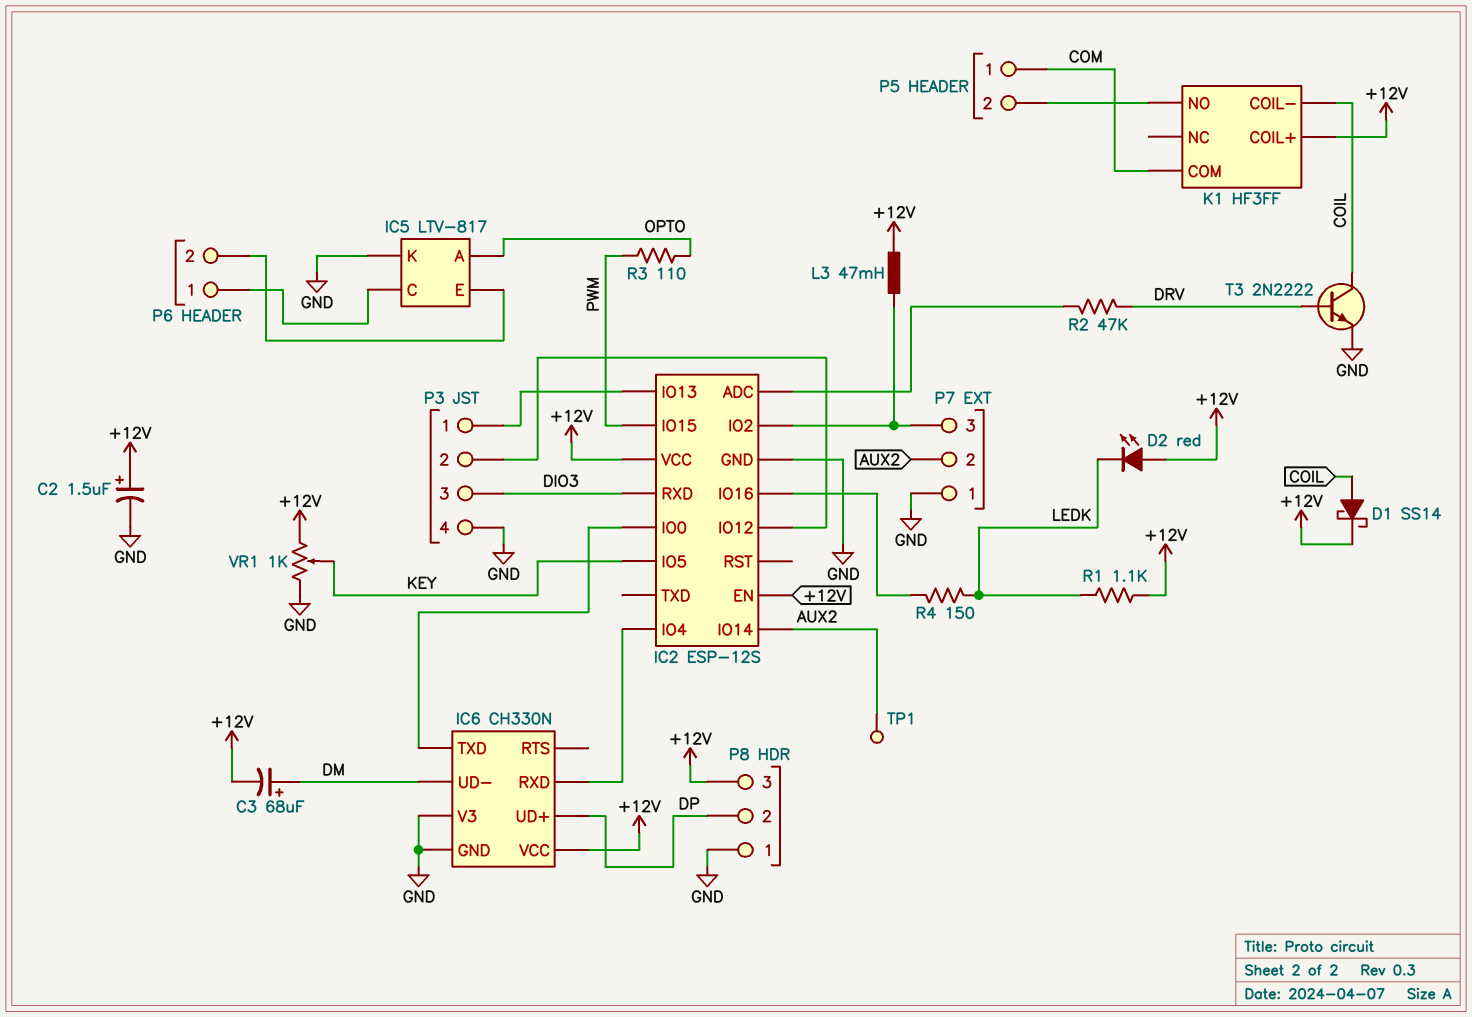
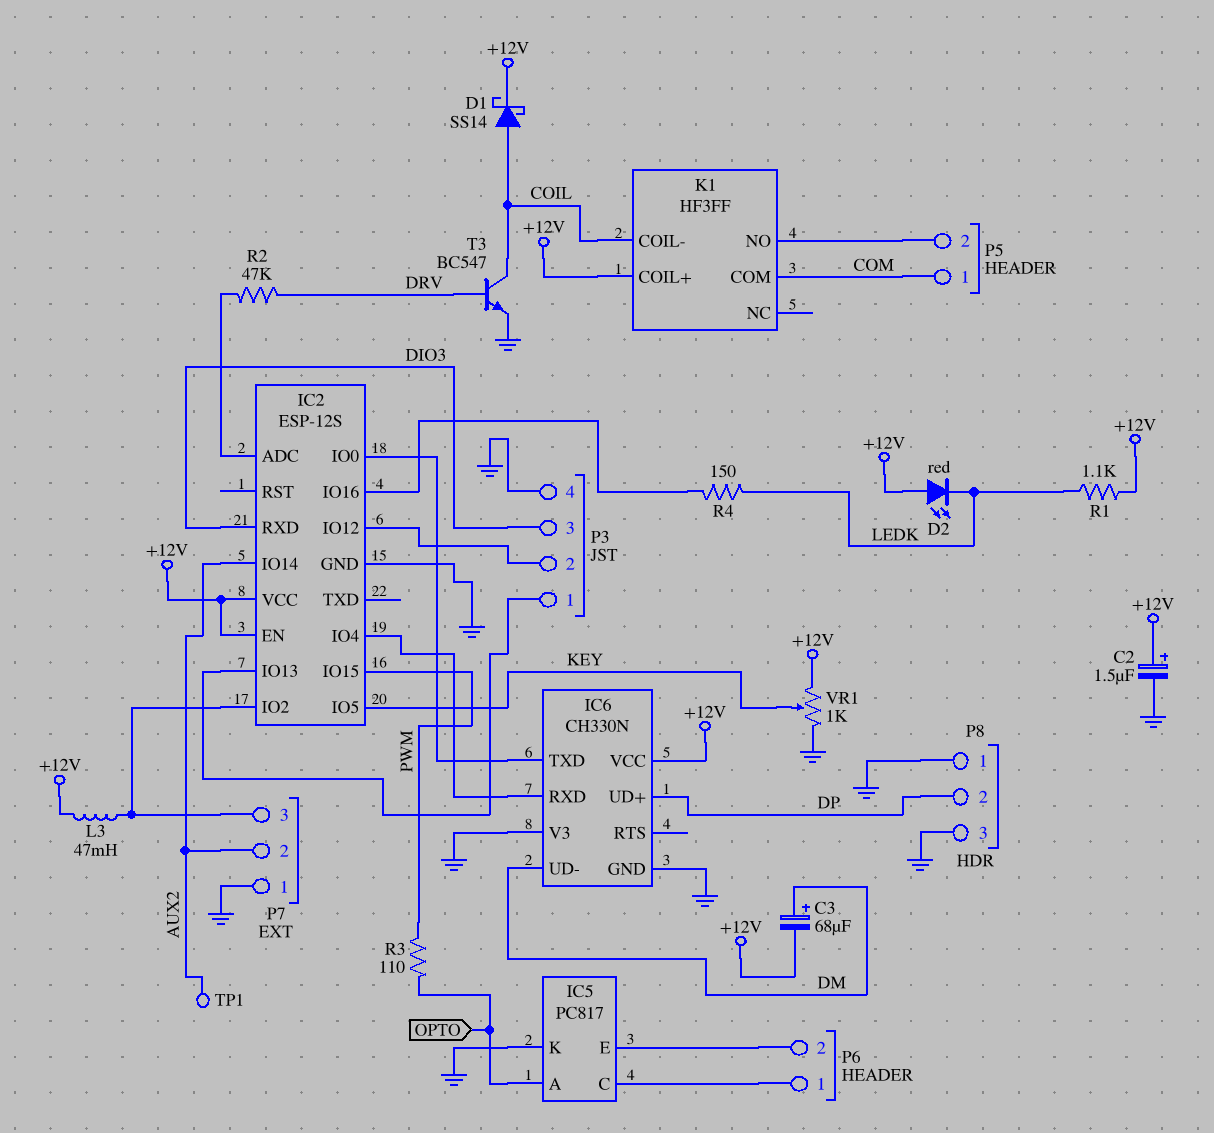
IC5: LTV-817 -> PC817
P8 pin 3: +12V -> GND
T3: NPN 2N2222 (B DRV, C COIL, E GND) -> NPN BC547 (B DRV, C COIL, E GND)

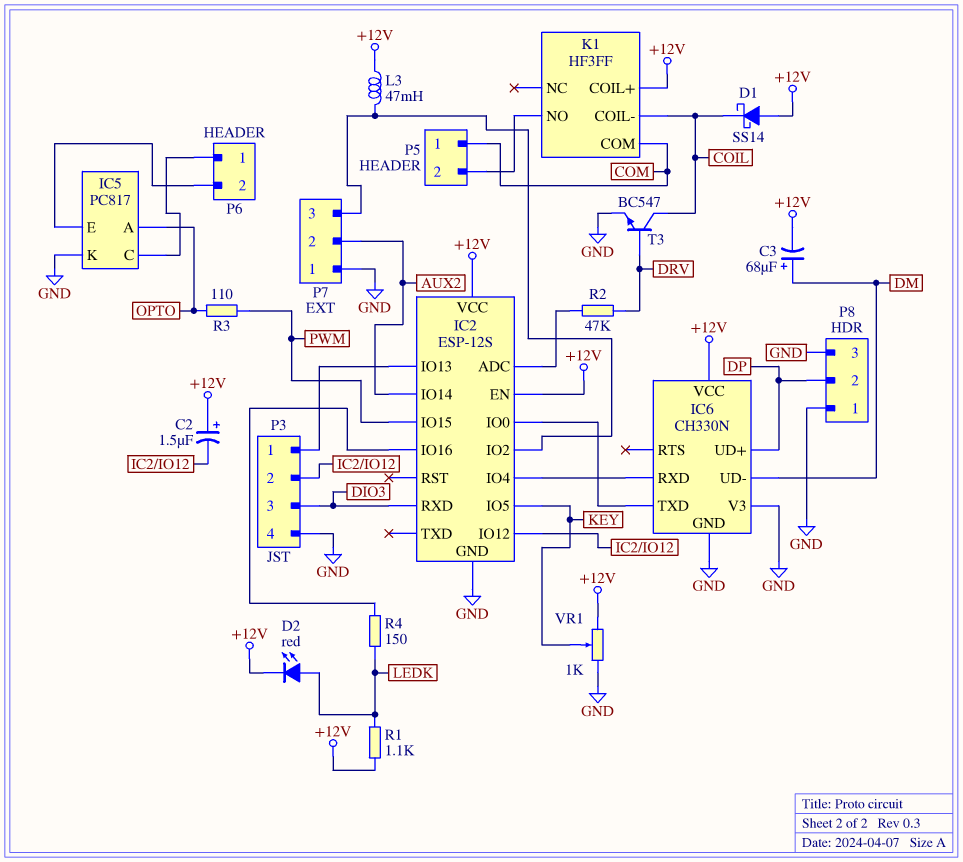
C2: 1.5uF (plus +12V, minus GND) -> 1.5uF (plus +12V, minus IC2/IO12)
D1: schottky SS14 (A COIL, K +12V) -> schottky SS14 (A +12V, K COIL)
D2: LED red (A +12V, K LEDK) -> LED red (A LEDK, K +12V)
TP1: test point (AUX2) -> none

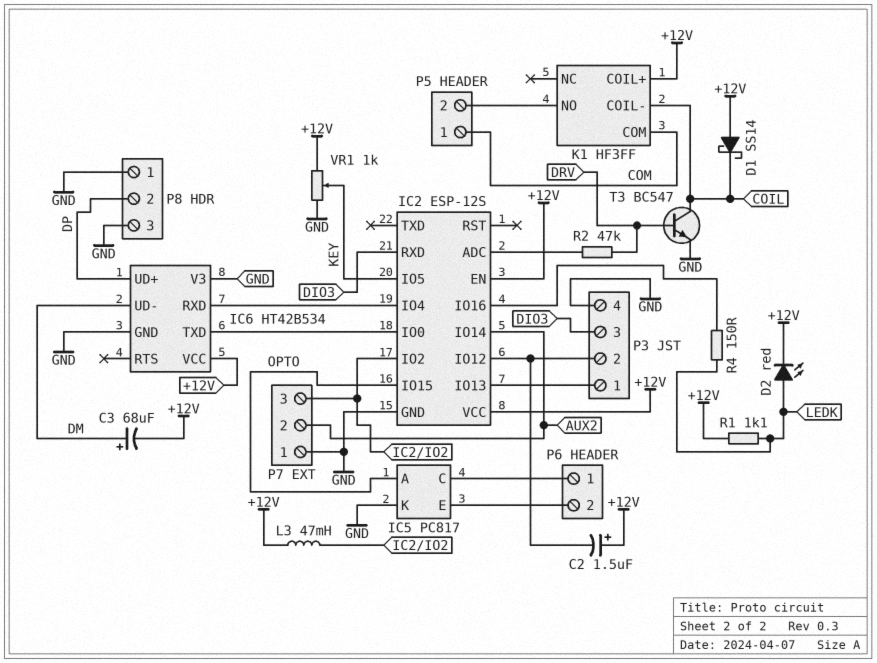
IC2 pin IO15: PWM -> OPTO
IC6: CH330N -> HT42B534
R3: 110 (OPTO, PWM) -> none

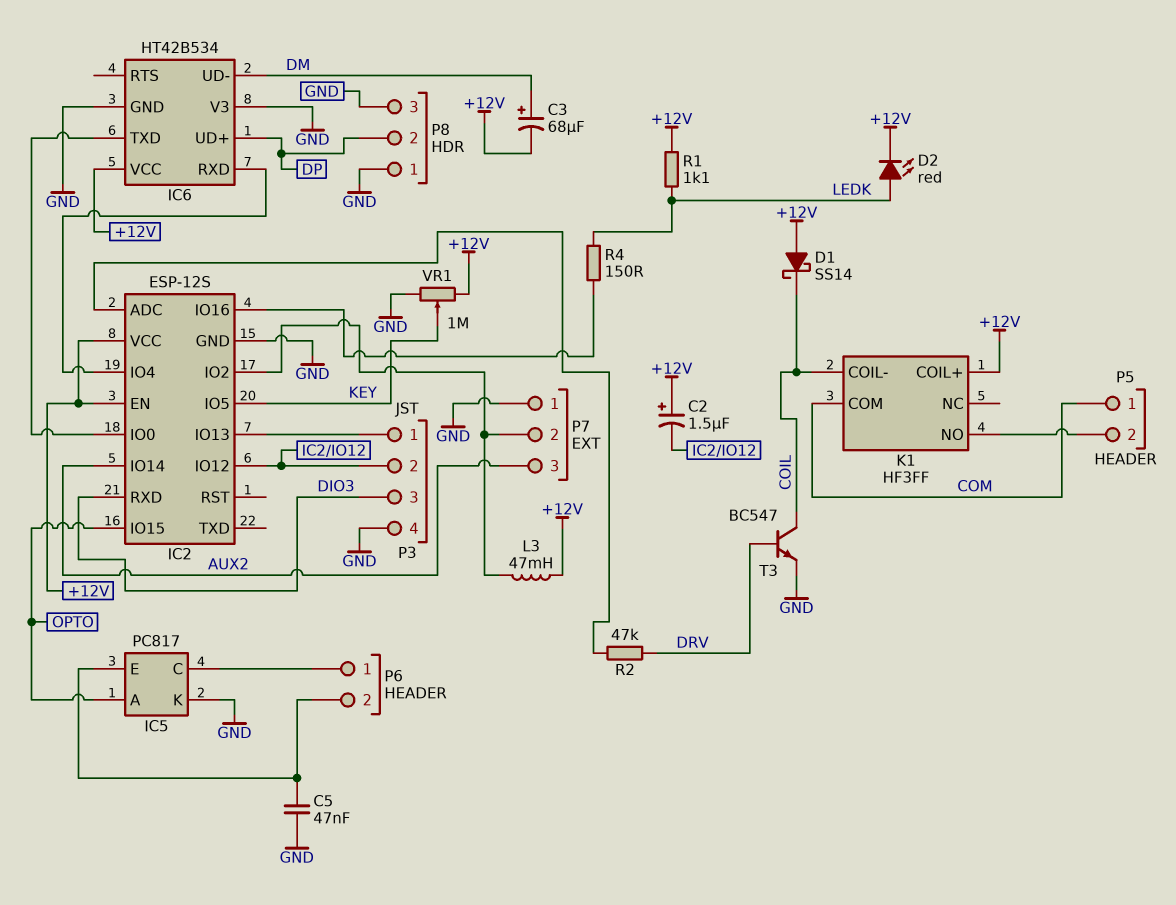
C5: none -> 47nF (GND, IC5/E)
P7 pin 2: AUX2 -> IC2/IO2
P7 pin 3: IC2/IO2 -> AUX2
VR1: 1k (+12V, GND, wiper KEY) -> 1M (+12V, GND, wiper KEY)

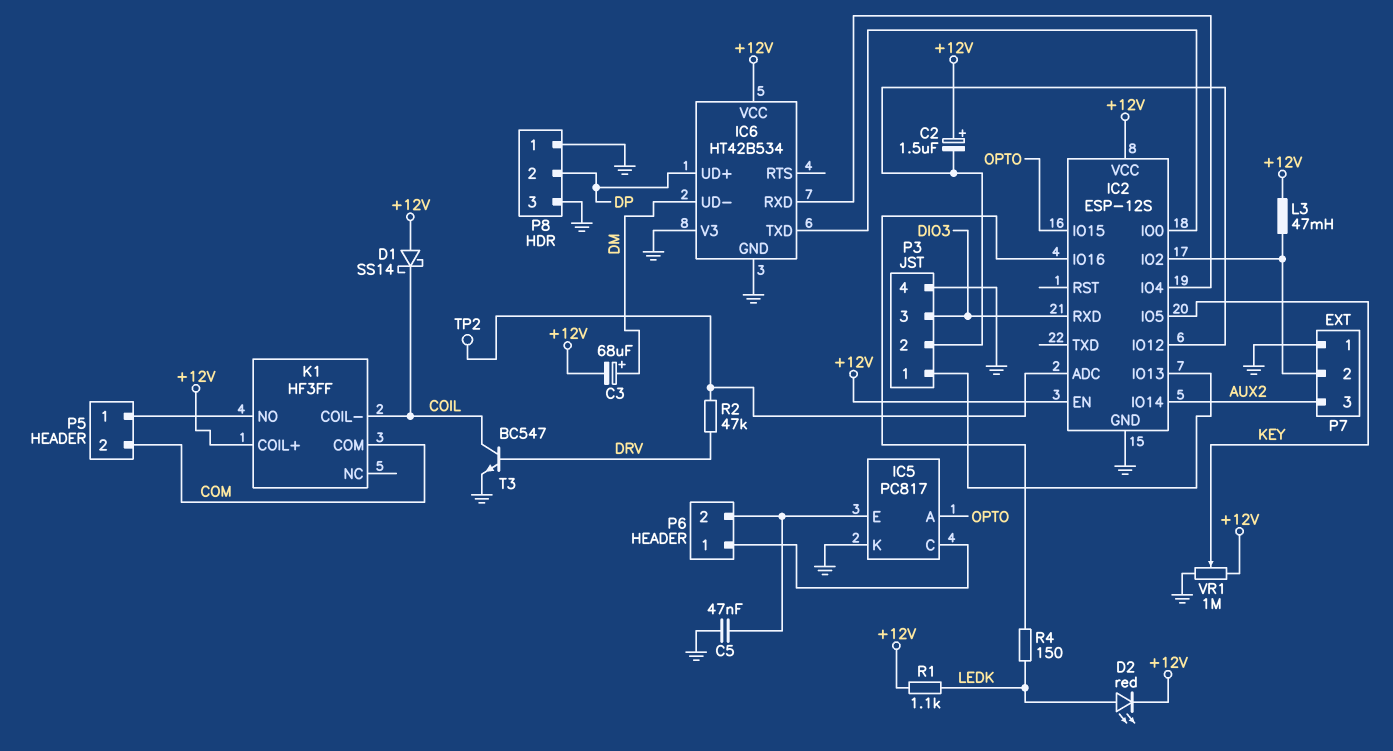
P5 pin 1: COM -> K1/NO
P5 pin 2: K1/NO -> COM
TP2: none -> test point (IC2/ADC)

